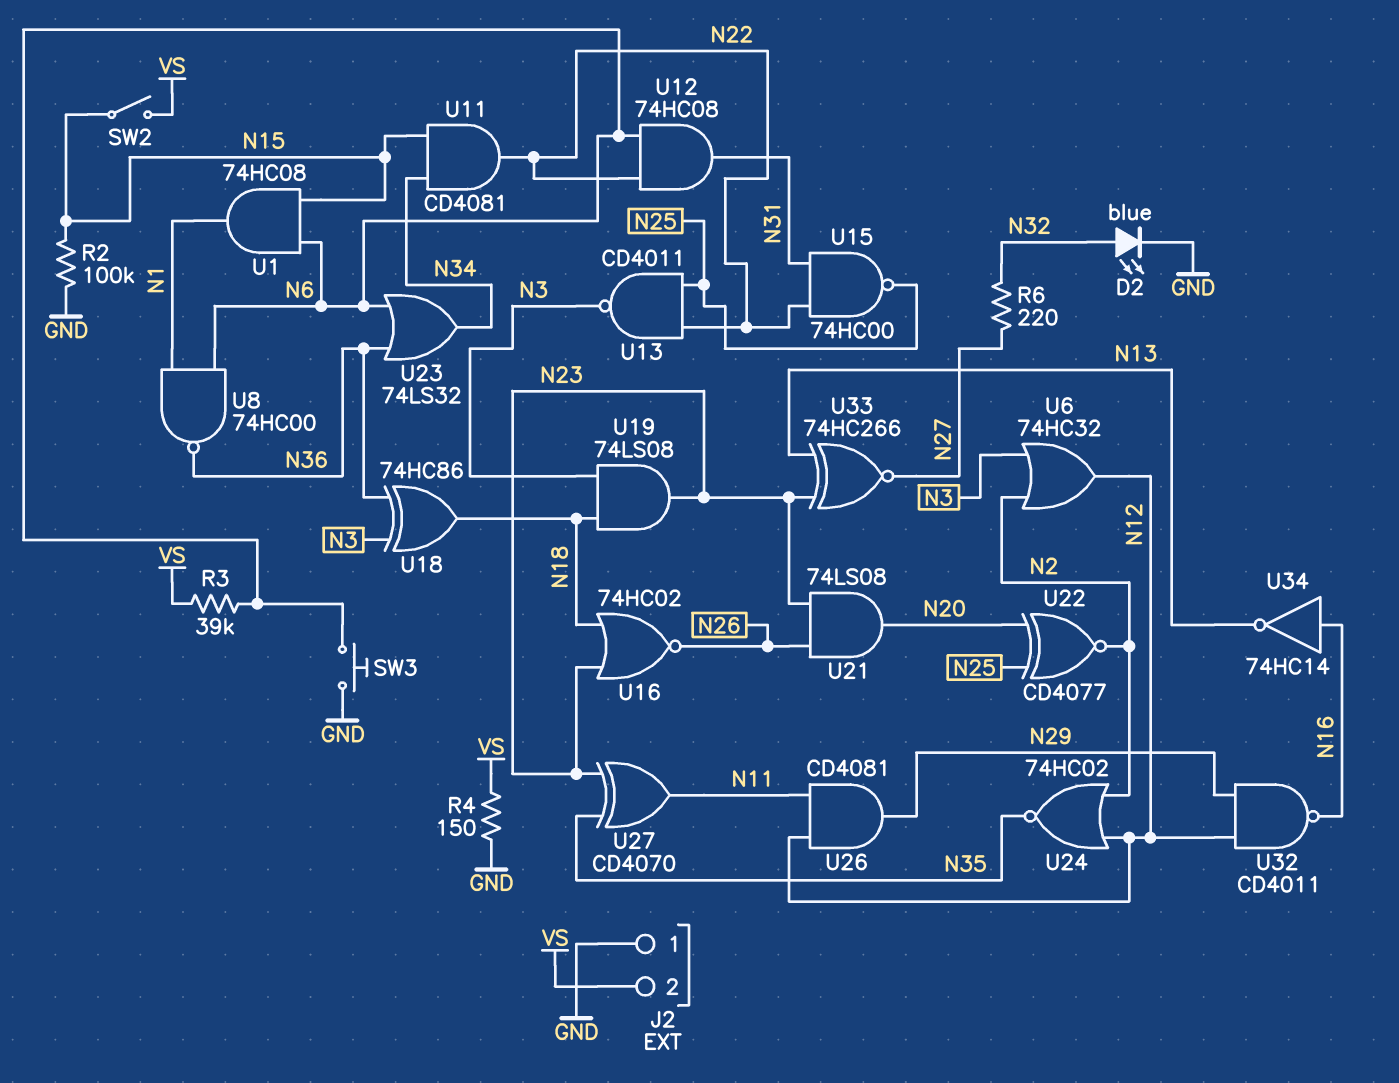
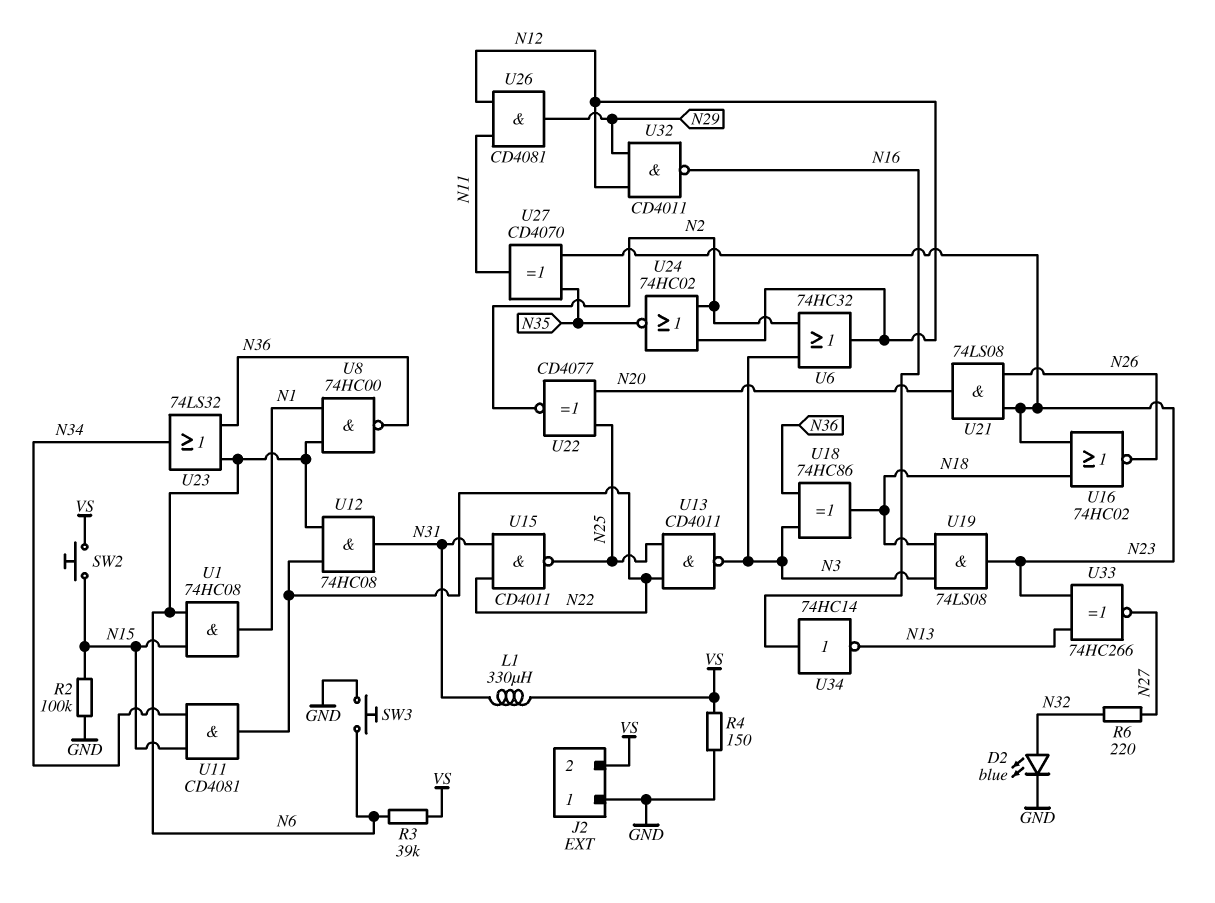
L1: none -> 330uH (N31, VS)
SW2: switch (N15, VS) -> button (N15, VS)
U15: NAND 74HC00 (in N22, in N31, out N25) -> NAND CD4011 (in N22, in N31, out N25)

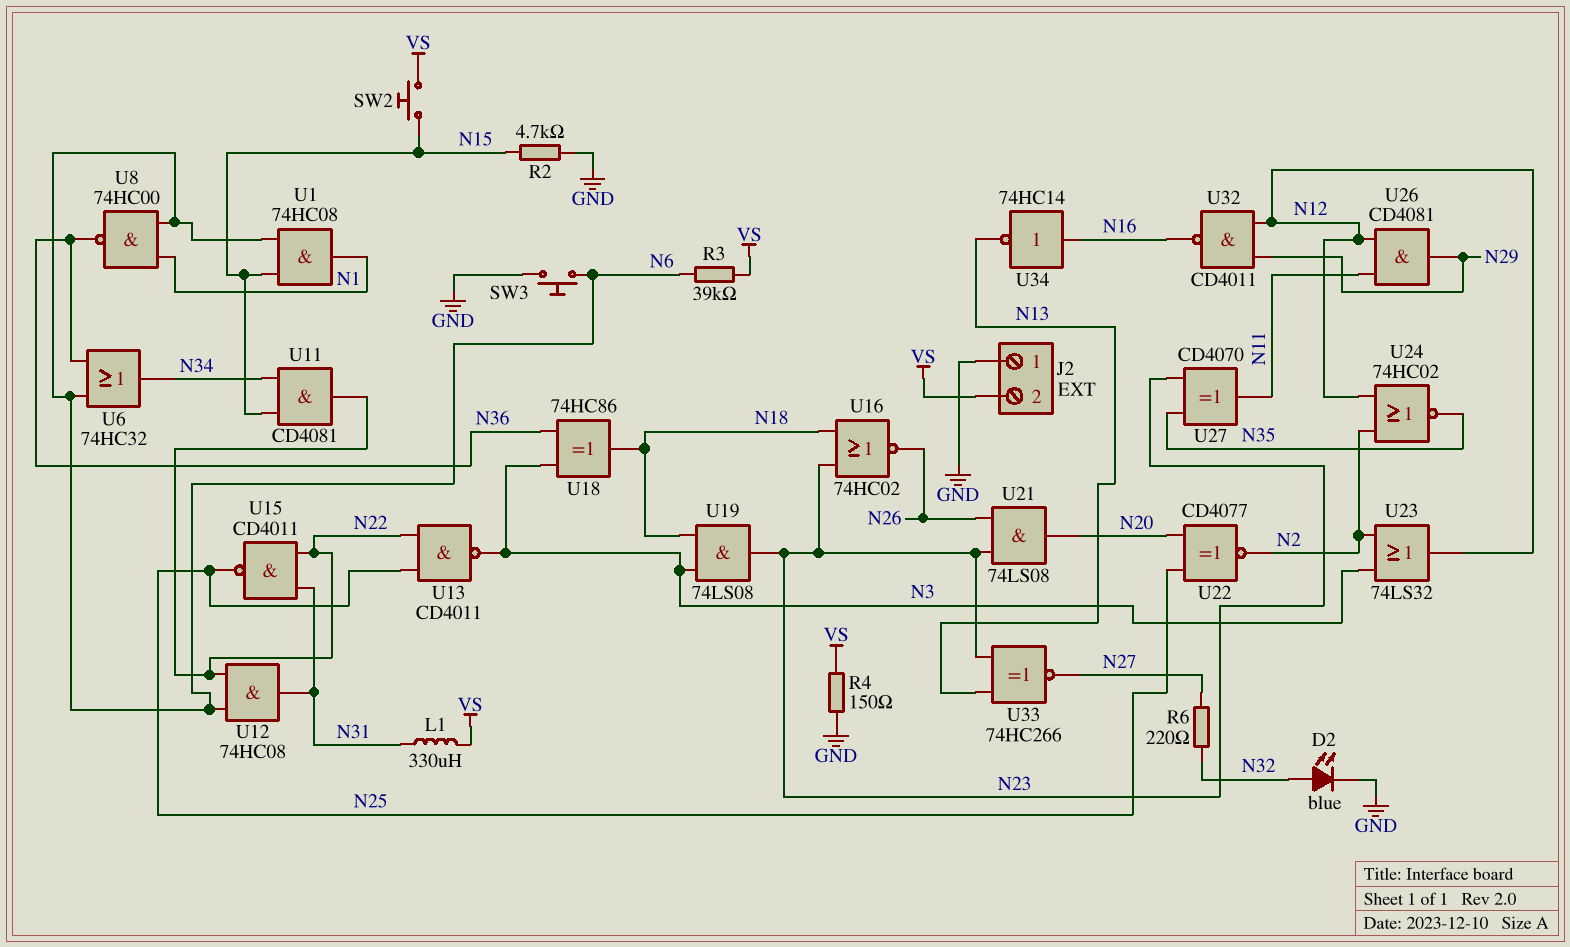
R2: 100k (GND, N15) -> 4.7k (GND, N15)
U6: OR 74HC32 (in N2, in N3, out N12) -> OR 74HC32 (in N6, in N36, out N34)
U23: OR 74LS32 (in N6, in N36, out N34) -> OR 74LS32 (in N2, in N3, out N12)

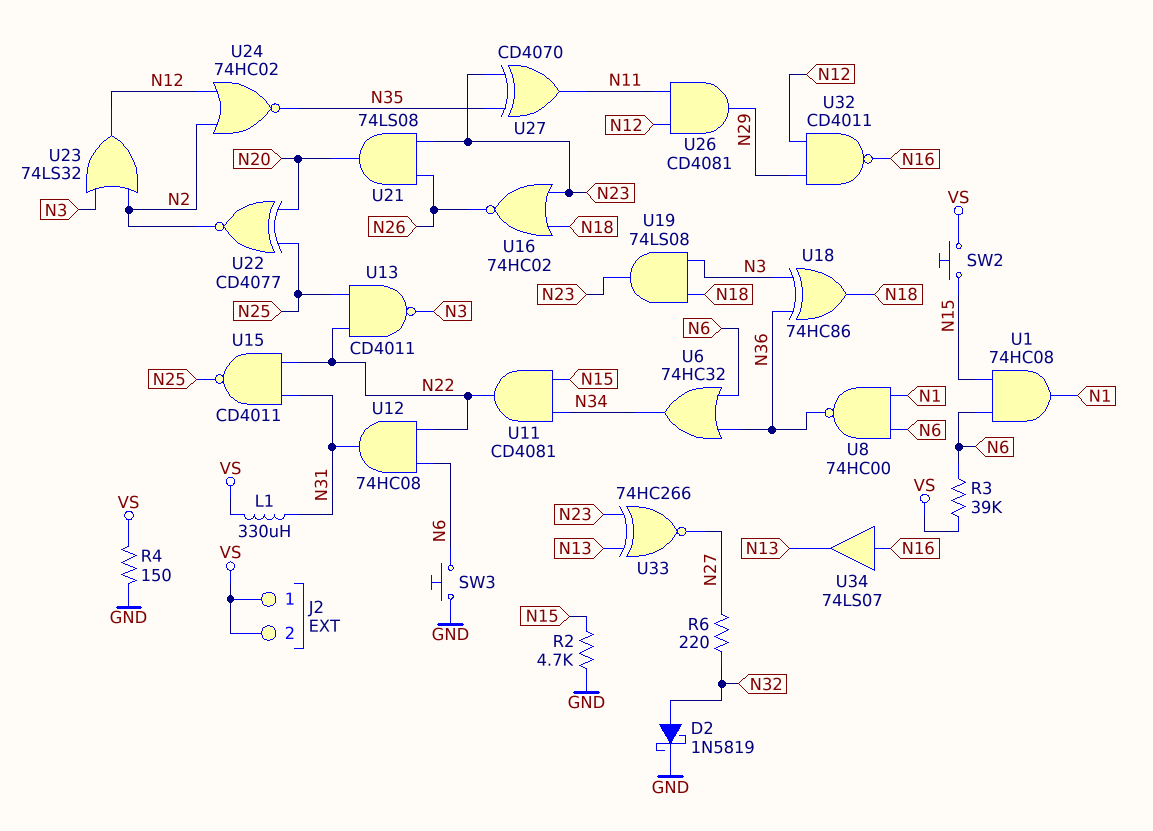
D2: LED blue (A N32, K GND) -> schottky 1N5819 (A N32, K GND)
J2 pin 1: GND -> VS
U34: NOT 74HC14 (in N16, out N13) -> buffer 74LS07 (in N16, out N13)

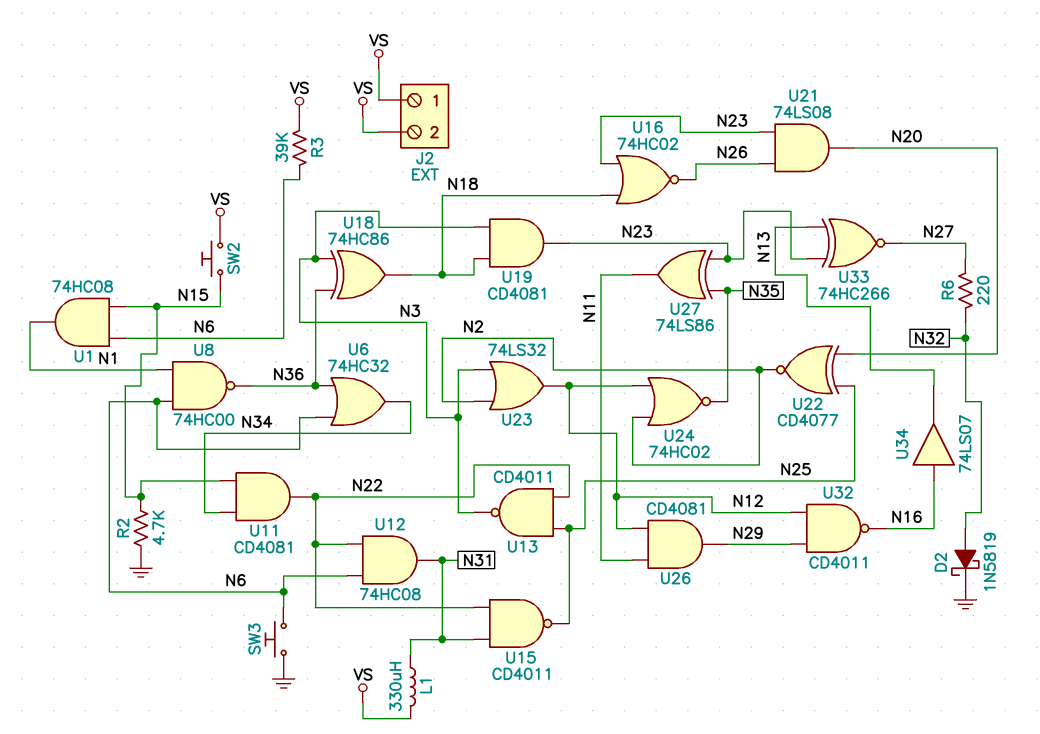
R4: 150 (GND, VS) -> none
U19: AND 74LS08 (in N3, in N18, out N23) -> AND CD4081 (in N3, in N18, out N23)
U27: XOR CD4070 (in N23, in N35, out N11) -> XOR 74LS86 (in N23, in N35, out N11)

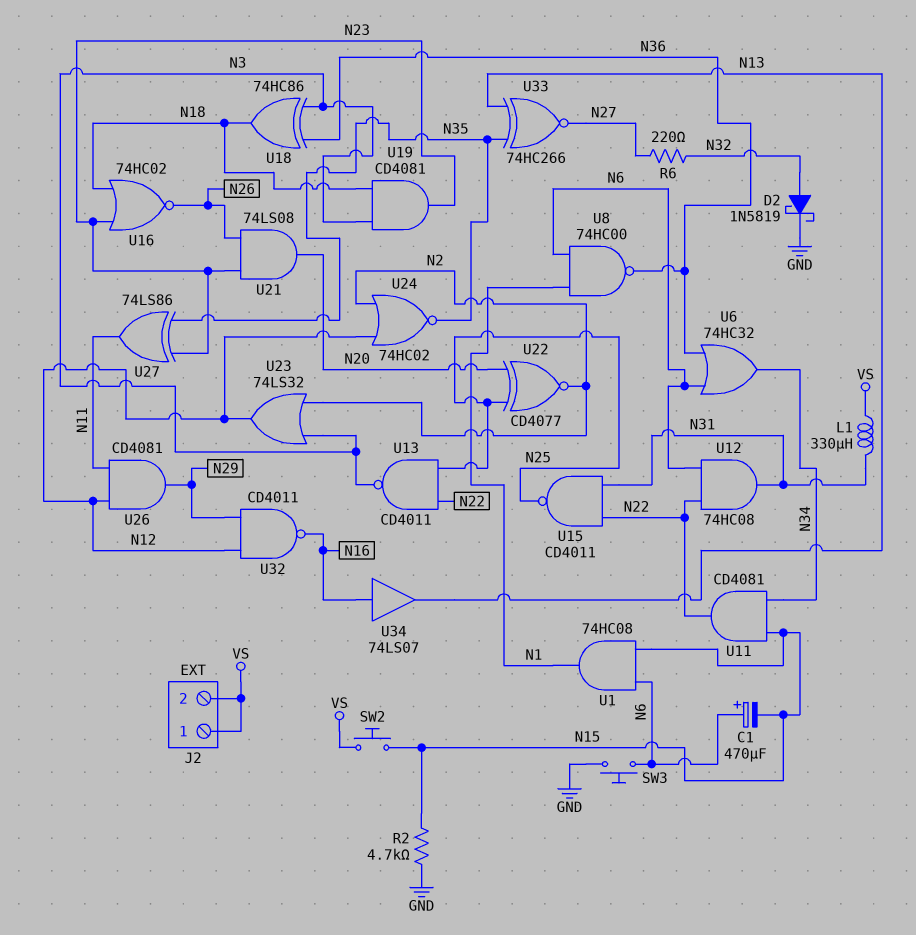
C1: none -> 470uF (plus N6, minus N15)
R3: 39k (N6, VS) -> none
U33: XNOR 74HC266 (in N13, in N23, out N27) -> XNOR 74HC266 (in N13, in N35, out N27)

